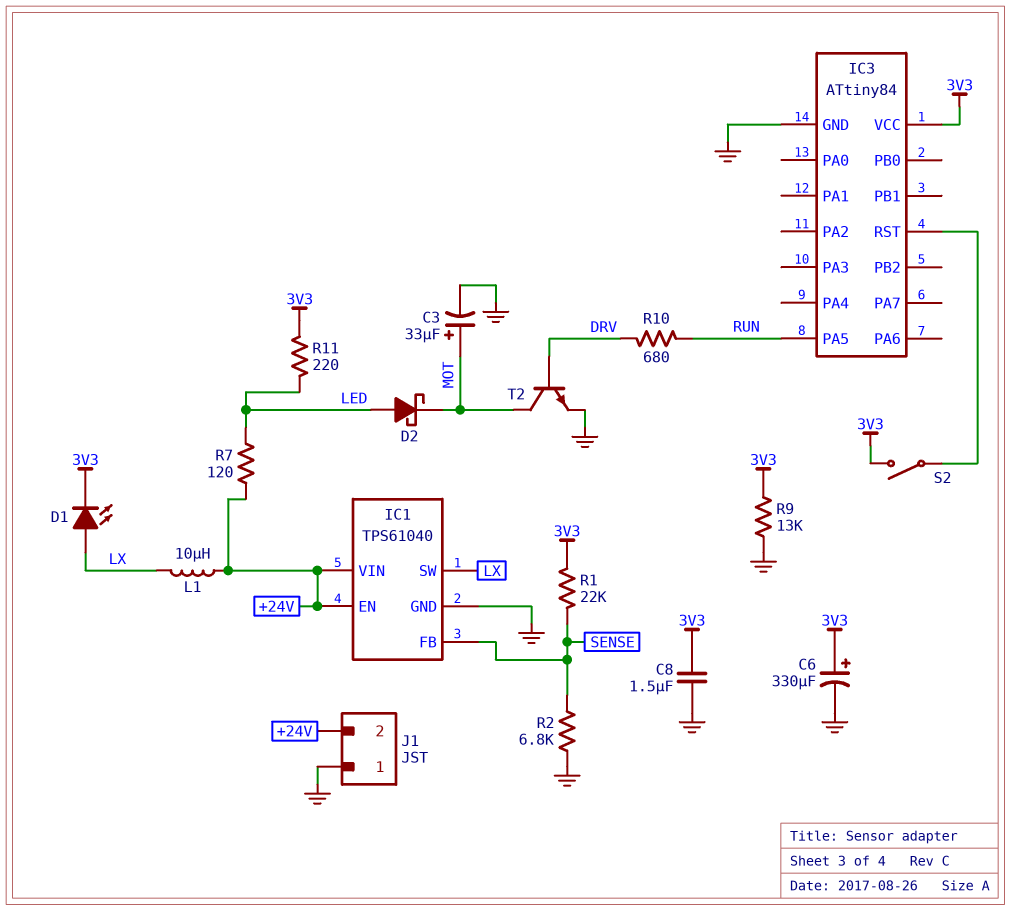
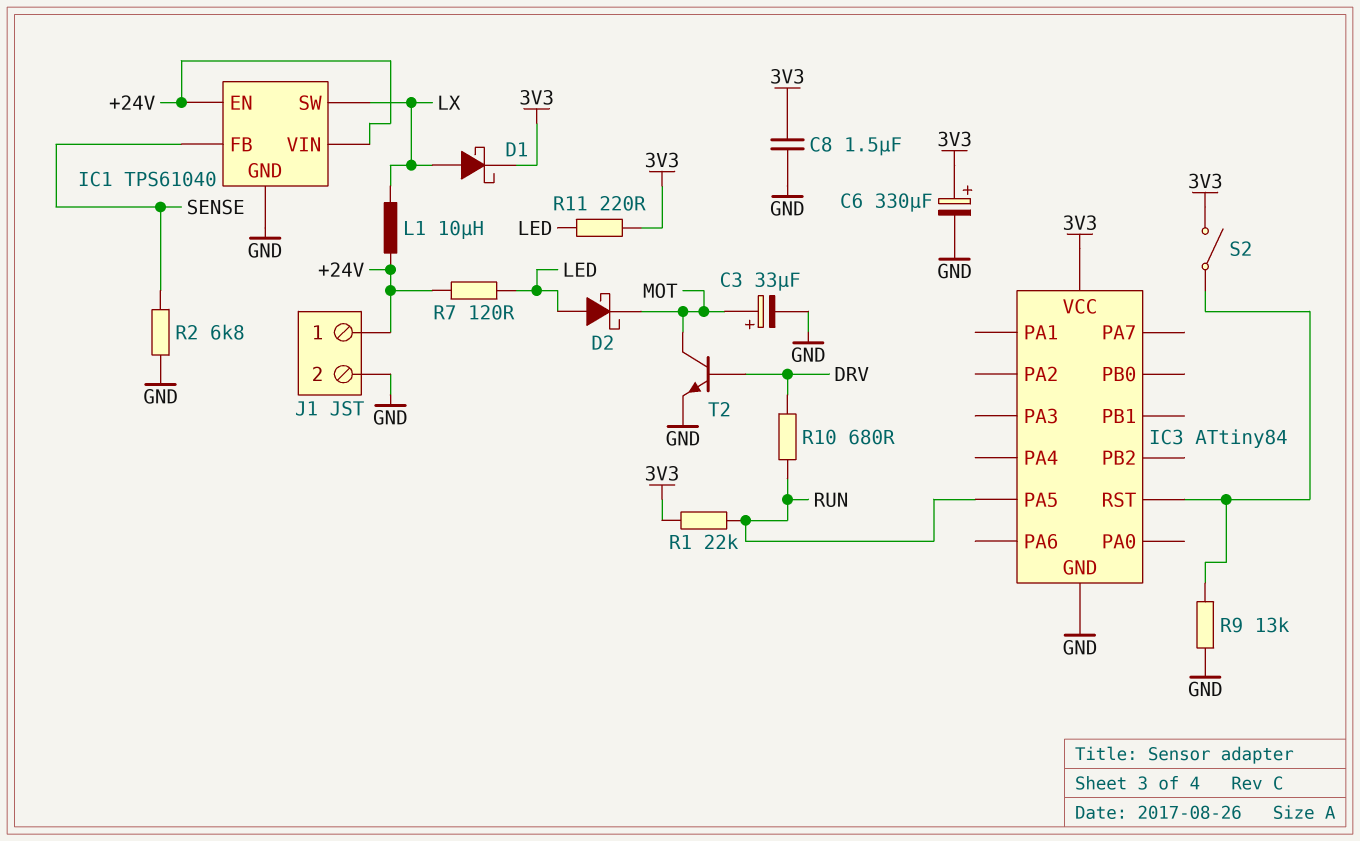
D1: LED (A LX, K 3V3) -> schottky (A LX, K 3V3)
J1 pin 1: GND -> +24V
J1 pin 2: +24V -> GND
R1: 22k (3V3, SENSE) -> 22k (3V3, RUN)
R9: 13k (3V3, GND) -> 13k (GND, IC3/RST)

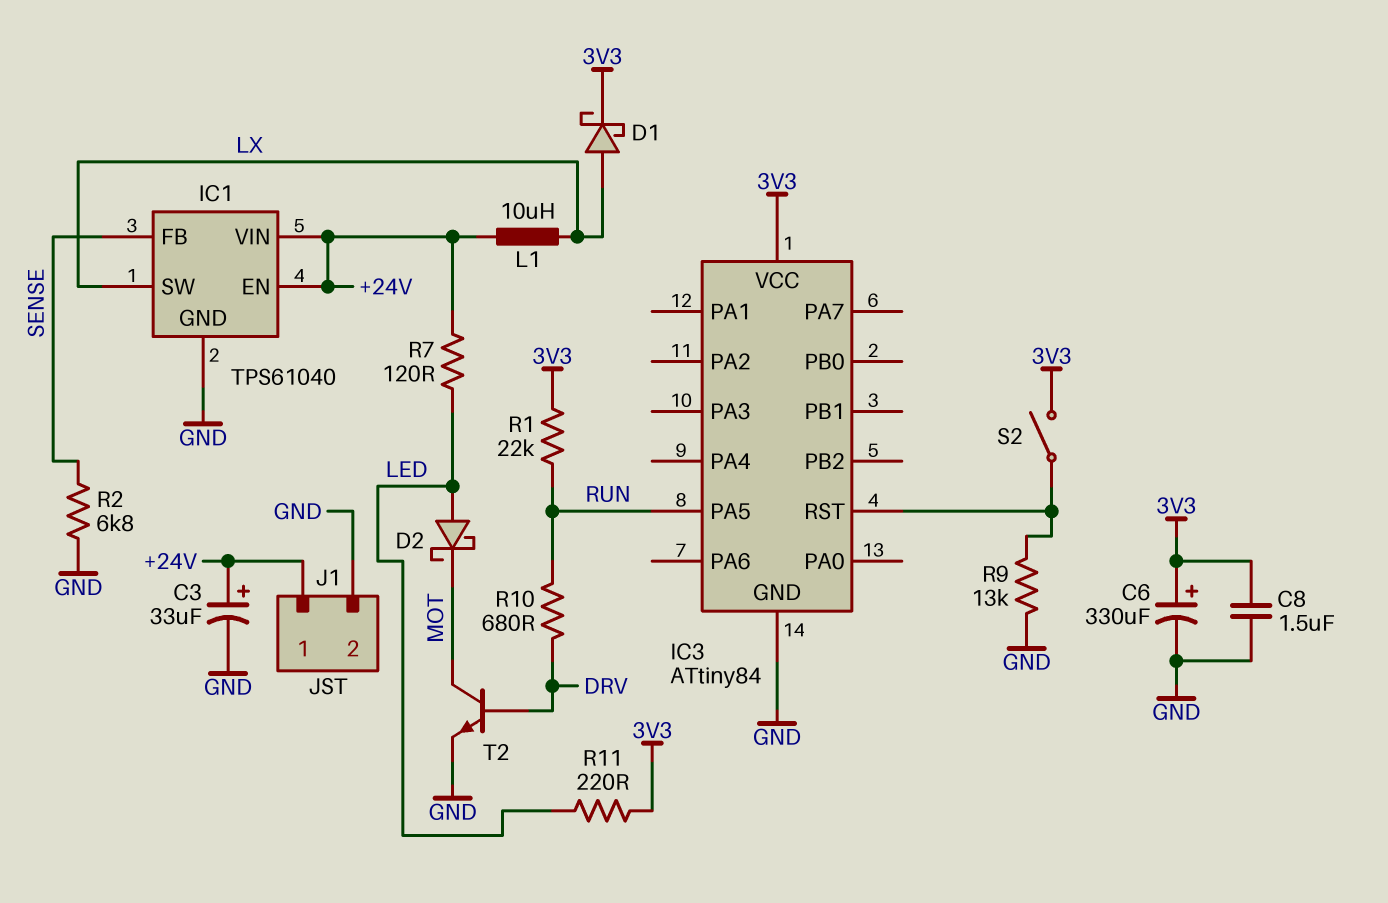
C3: 33uF (plus MOT, minus GND) -> 33uF (plus +24V, minus GND)

